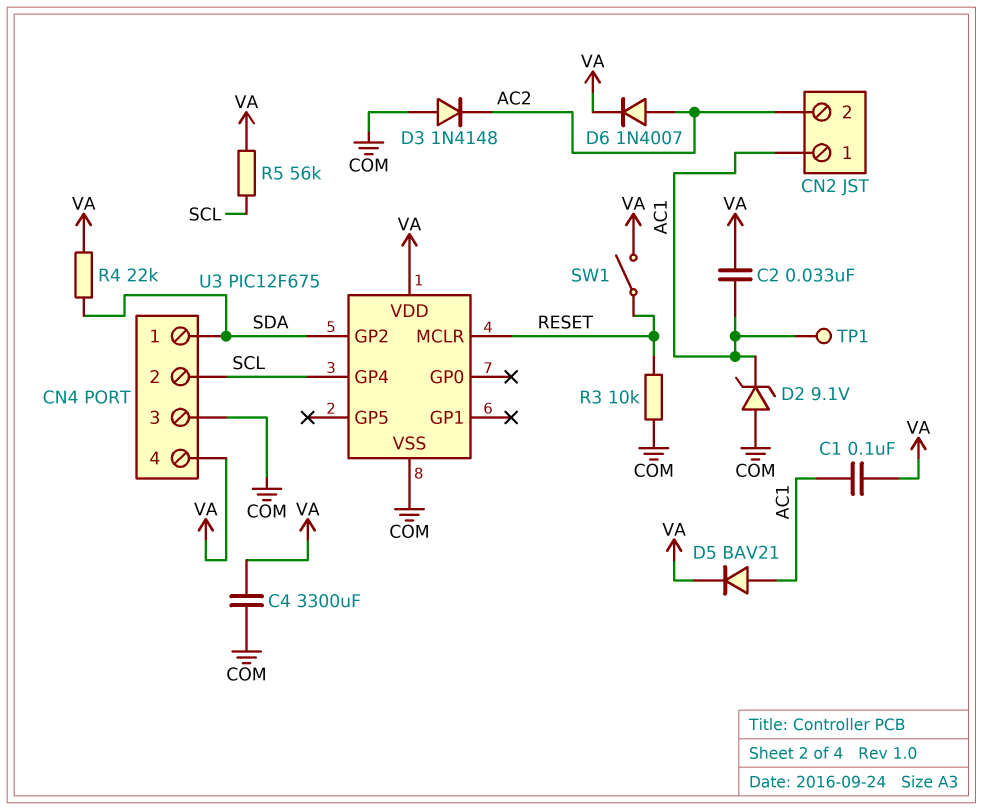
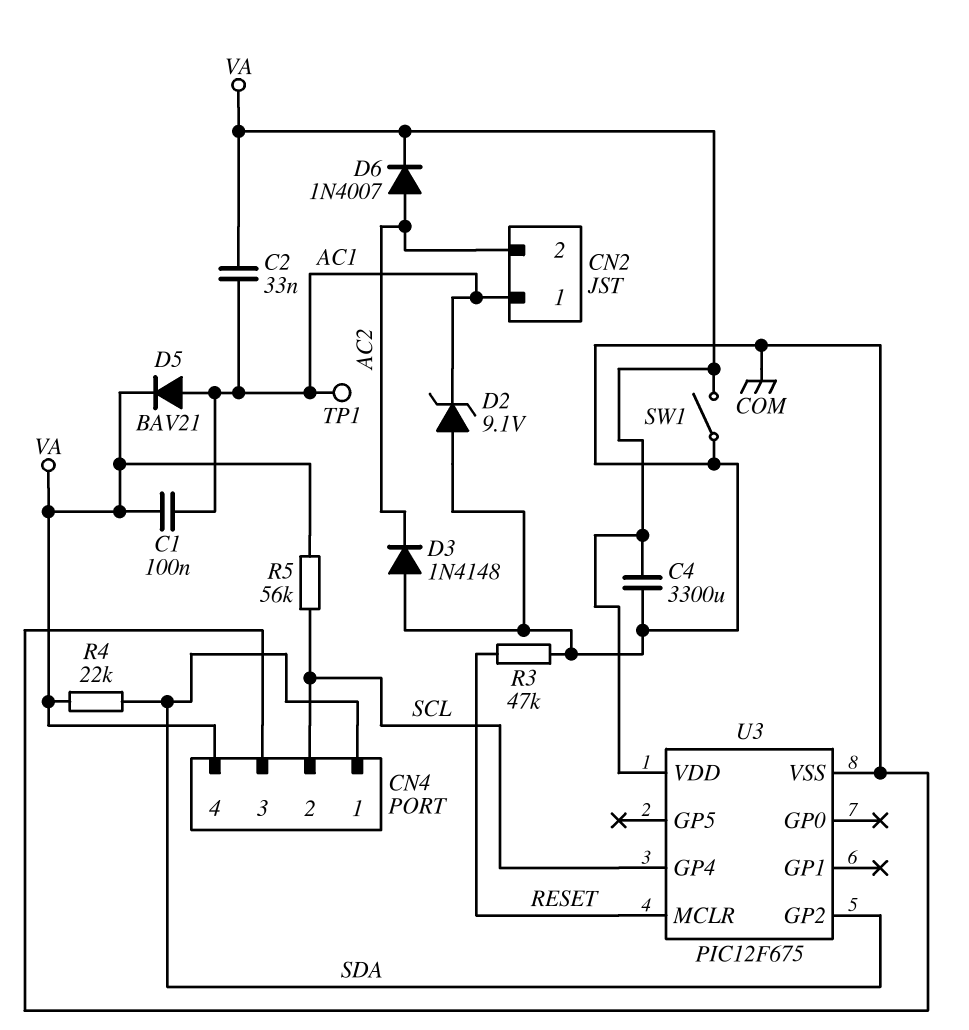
R3: 10k (COM, RESET) -> 47k (COM, RESET)
SW1: switch (RESET, VA) -> switch (COM, VA)

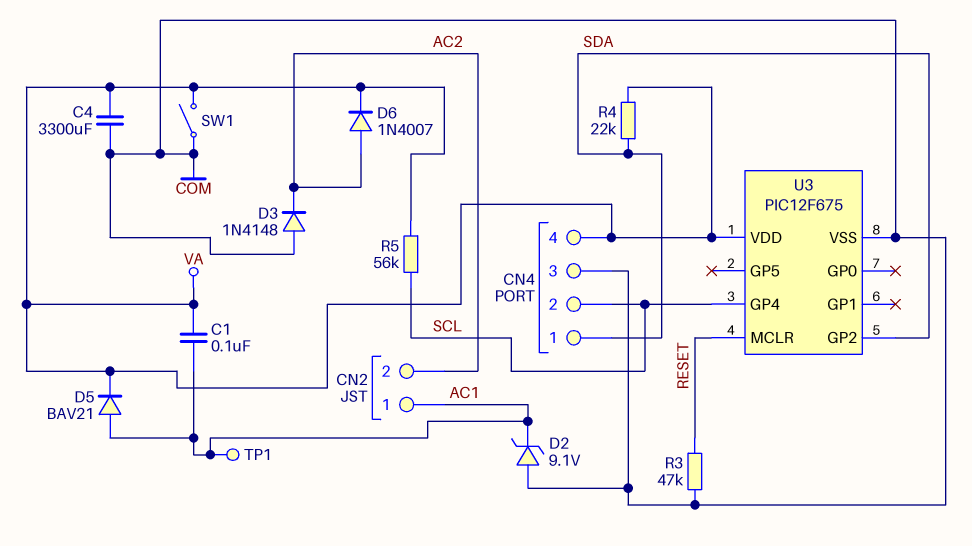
C2: 33nF (AC1, VA) -> none

